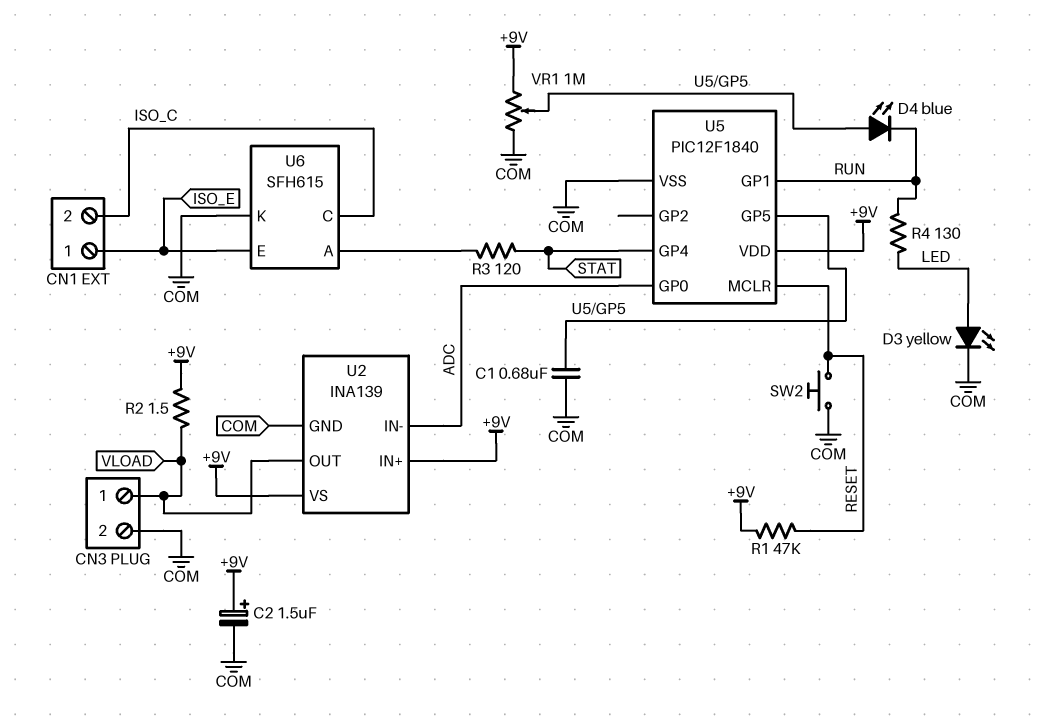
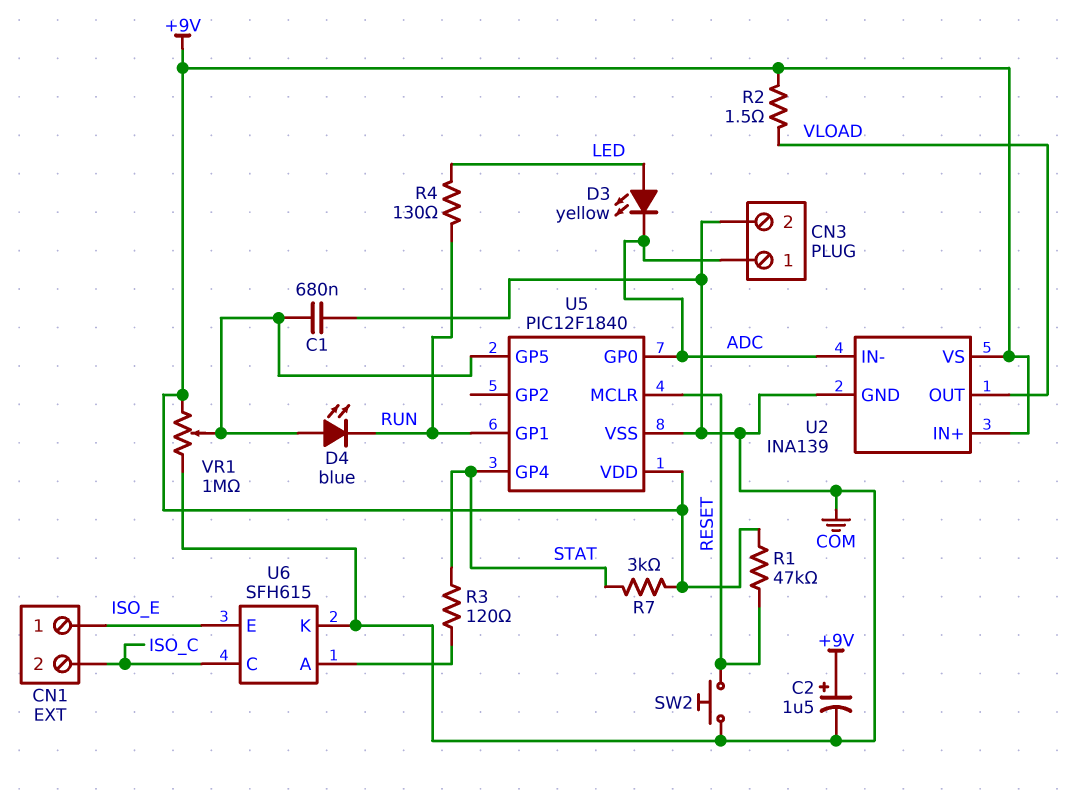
CN3 pin 1: VLOAD -> ADC
D3: LED yellow (A LED, K COM) -> LED yellow (A LED, K ADC)
R7: none -> 3k (+9V, STAT)

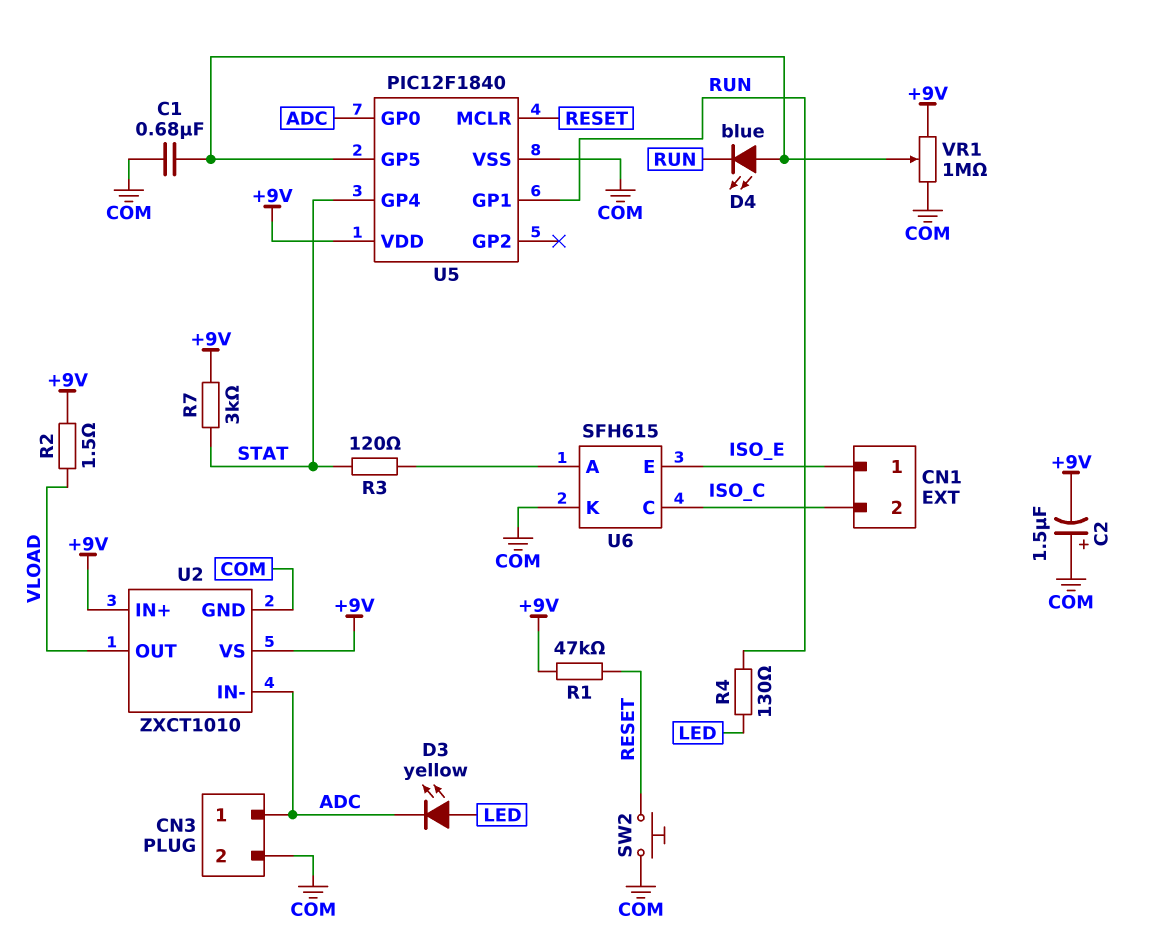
C2: 1.5uF (plus +9V, minus COM) -> 1.5uF (plus COM, minus +9V)
U2: INA139 -> ZXCT1010

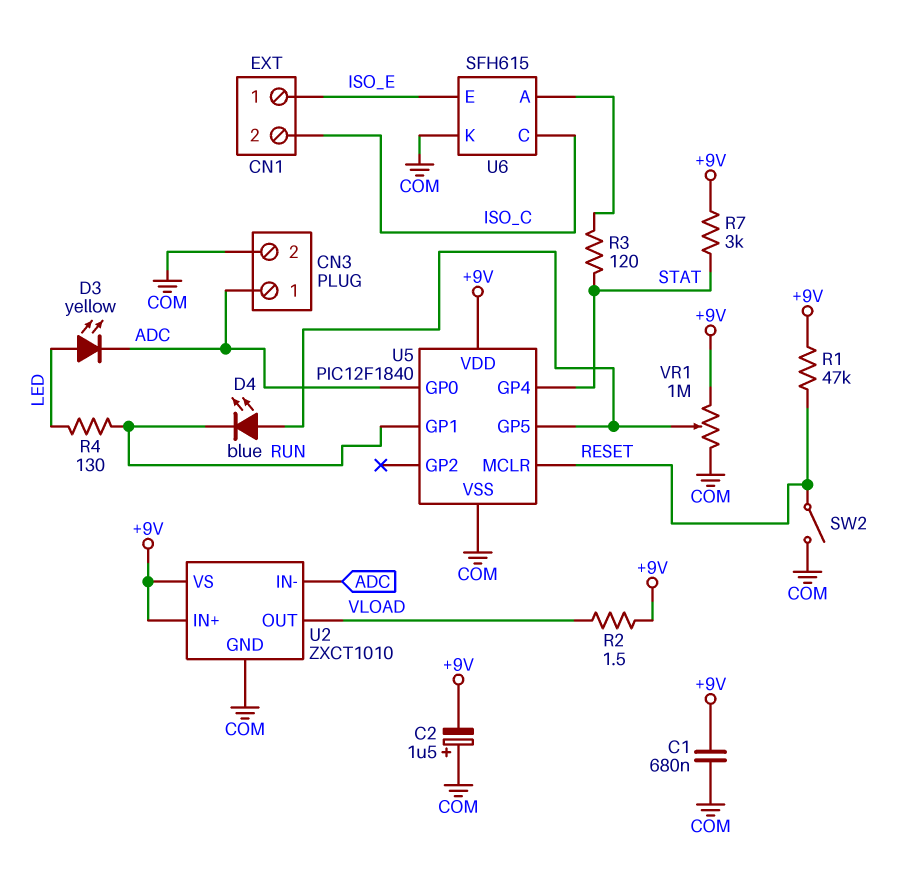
C1: 680nF (COM, U5/GP5) -> 680nF (+9V, COM)
SW2: button (COM, RESET) -> switch (COM, RESET)

